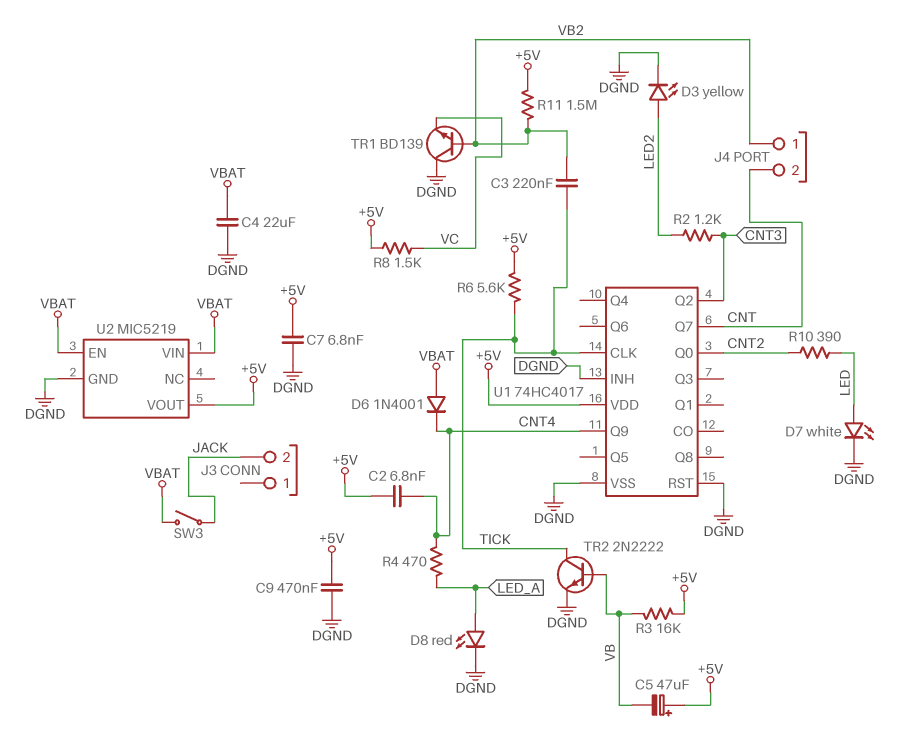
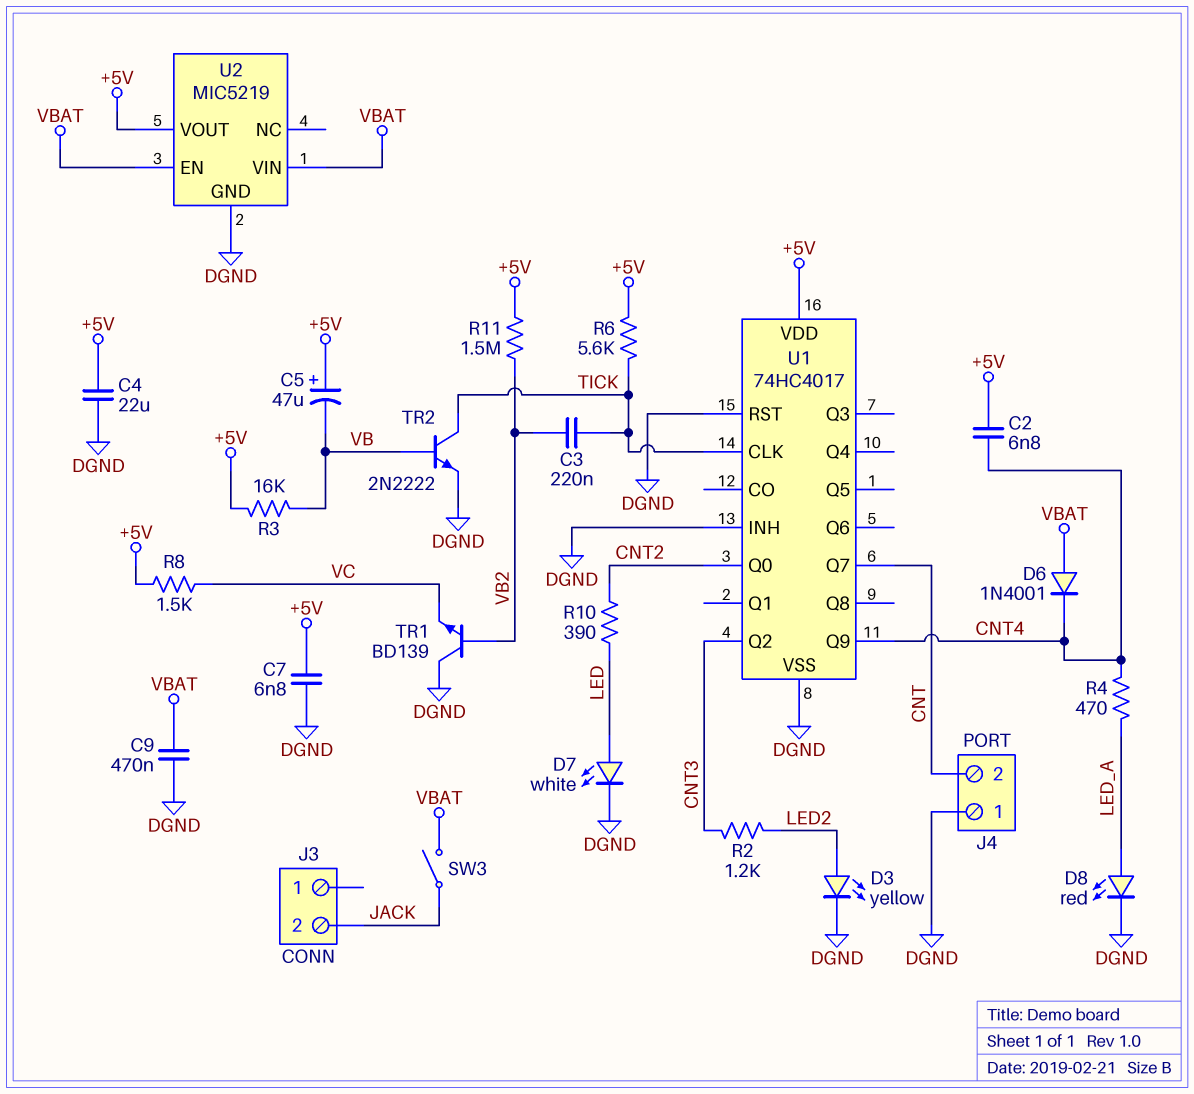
C4: 22uF (DGND, VBAT) -> 22uF (+5V, DGND)
C9: 470nF (+5V, DGND) -> 470nF (DGND, VBAT)
J4 pin 1: VB2 -> DGND

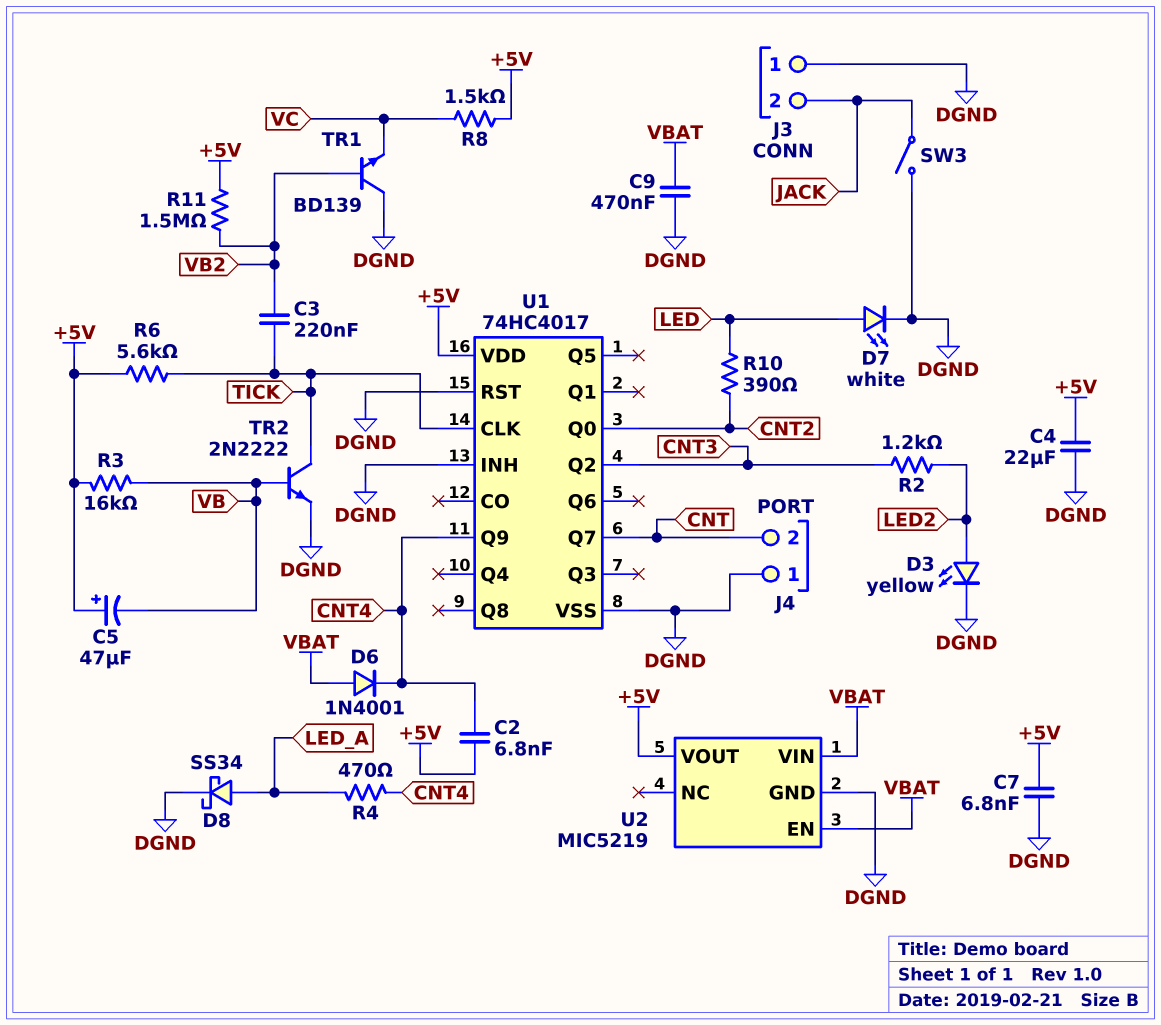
D8: LED red (A LED_A, K DGND) -> schottky SS34 (A LED_A, K DGND)
J3 pin 1: none -> DGND
SW3: switch (JACK, VBAT) -> switch (DGND, JACK)

